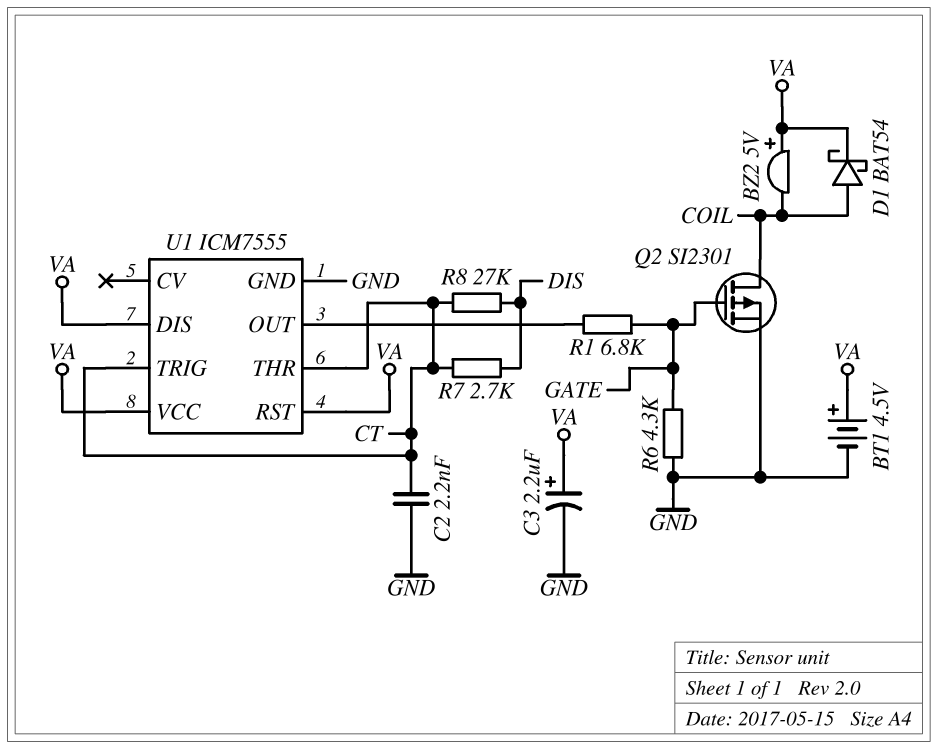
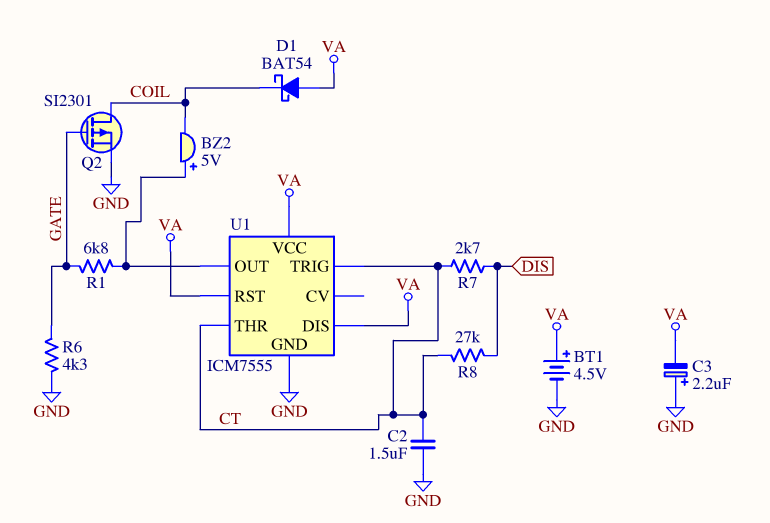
BZ2: buzzer 5V (plus VA, minus COIL) -> buzzer 5V (plus U1/OUT, minus COIL)
C2: 2.2nF (CT, GND) -> 1.5uF (CT, GND)
C3: 2.2uF (plus VA, minus GND) -> 2.2uF (plus GND, minus VA)
D1: schottky BAT54 (A COIL, K VA) -> schottky BAT54 (A VA, K COIL)

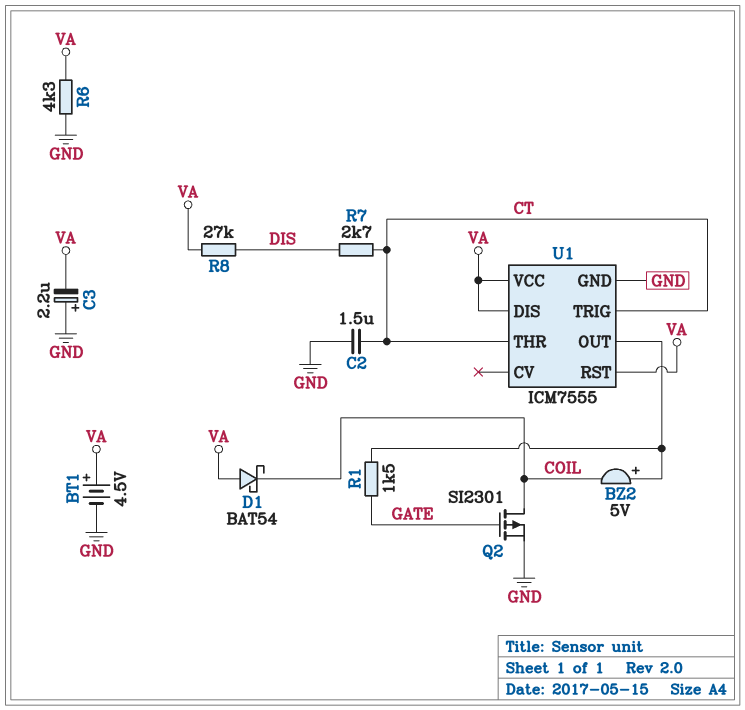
R1: 6.8k (GATE, U1/OUT) -> 1.5k (GATE, U1/OUT)
R6: 4.3k (GATE, GND) -> 4.3k (GND, VA)
R8: 27k (CT, DIS) -> 27k (DIS, VA)

